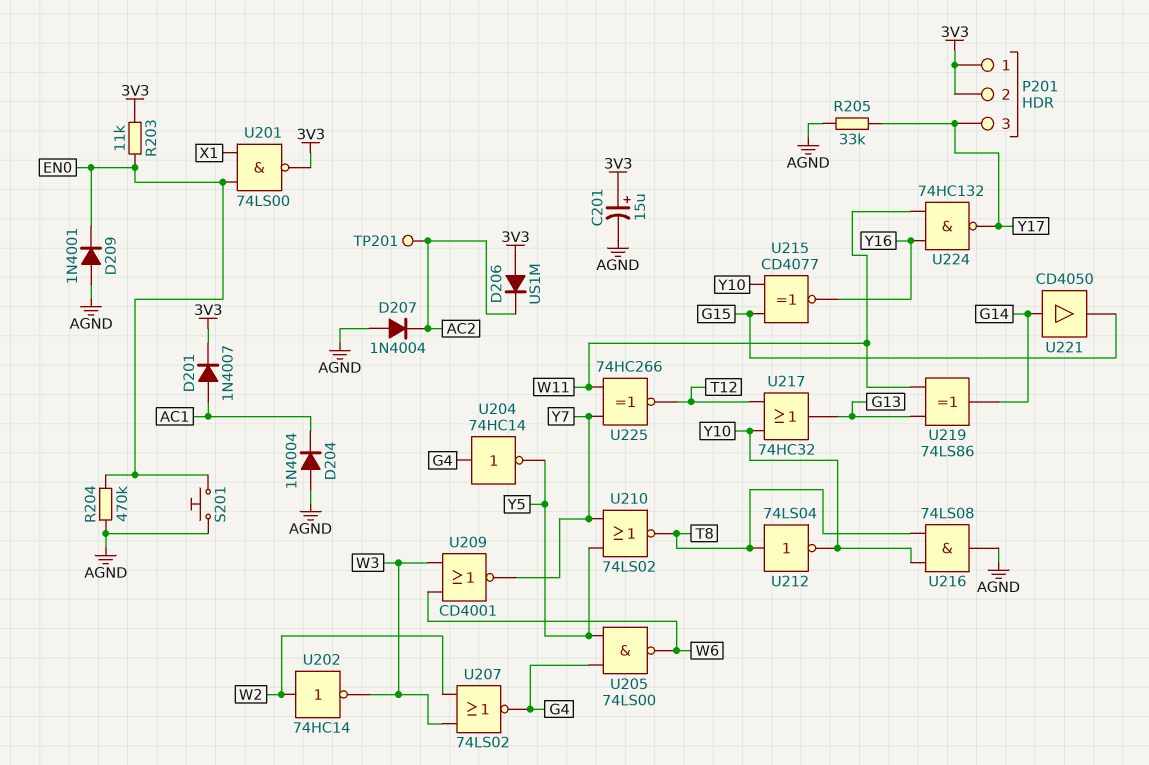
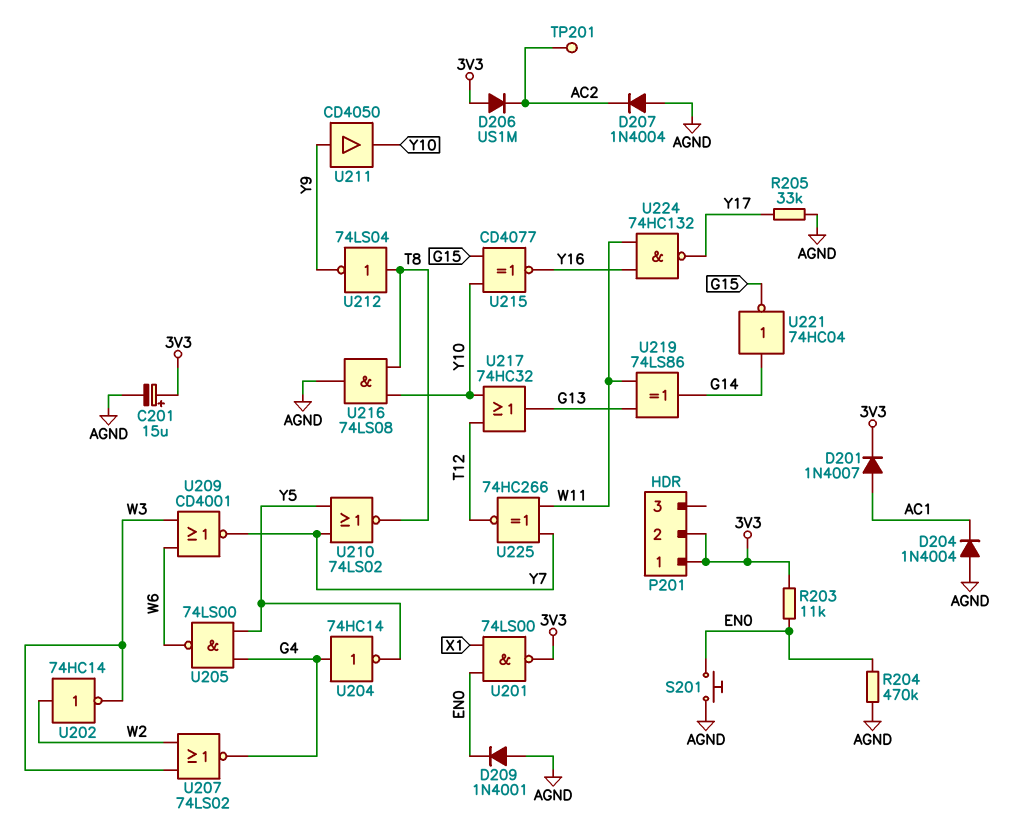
P201 pin 3: Y17 -> none
U211: none -> buffer CD4050 (in Y9, out Y10)
U212: NOT 74LS04 (in T8, out Y10) -> NOT 74LS04 (in T8, out Y9)
U221: buffer CD4050 (in G14, out G15) -> NOT 74HC04 (in G14, out G15)

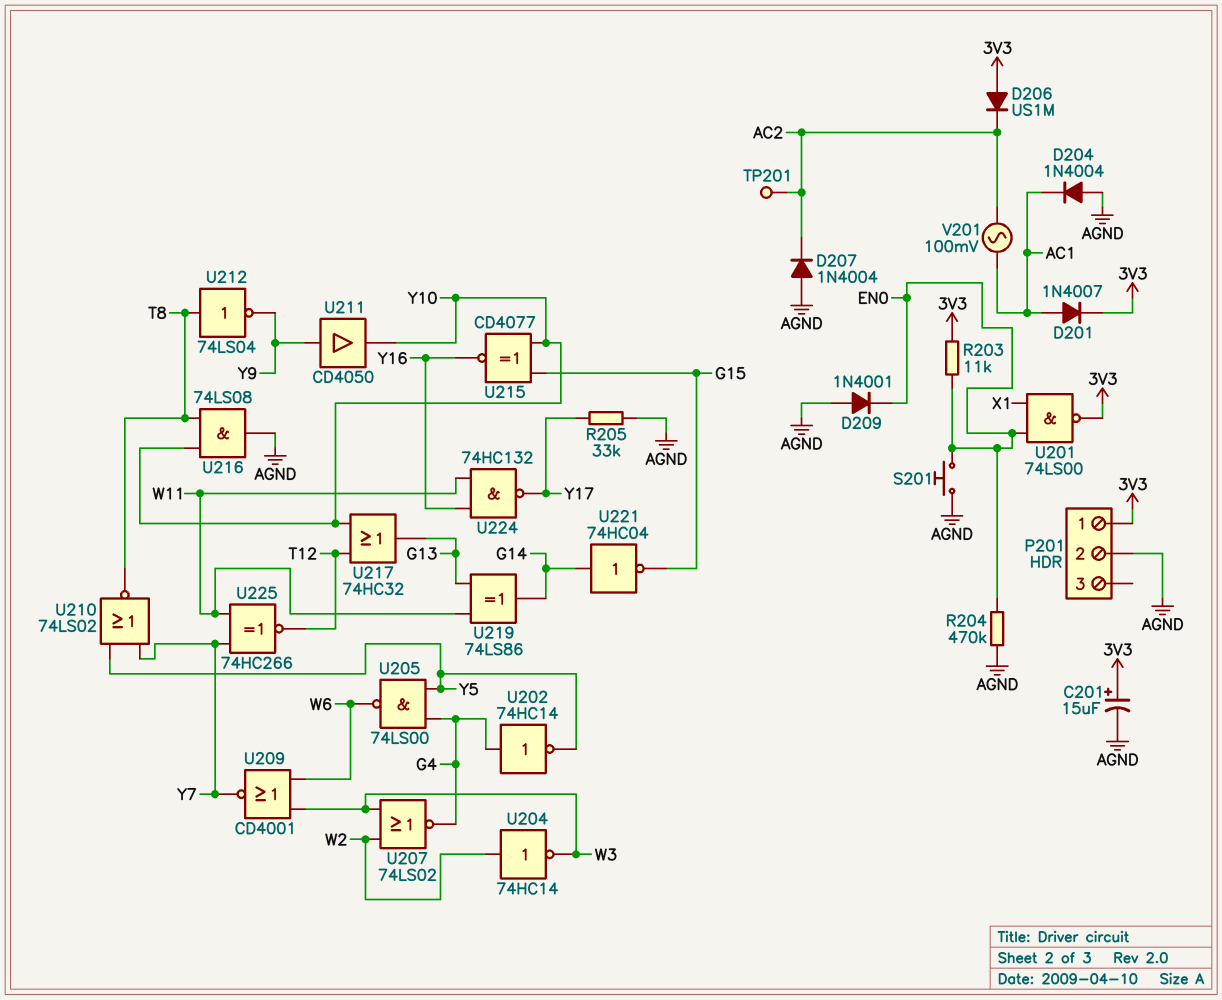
P201 pin 2: 3V3 -> AGND
U202: NOT 74HC14 (in W2, out W3) -> NOT 74HC14 (in G4, out Y5)
U204: NOT 74HC14 (in G4, out Y5) -> NOT 74HC14 (in W2, out W3)
V201: none -> AC 100mV (AC1, AC2)

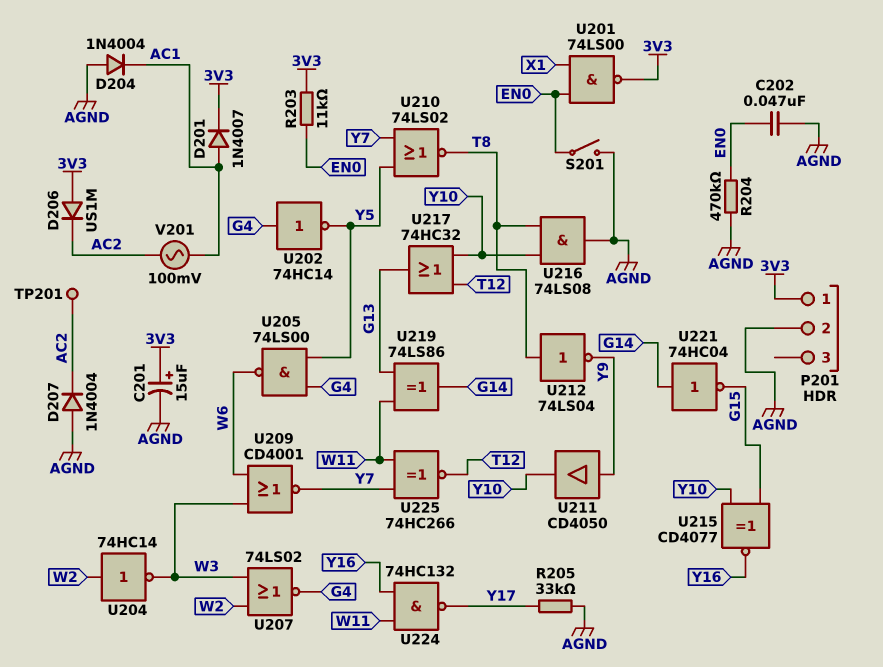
C202: none -> 47nF (AGND, EN0)
D209: diode 1N4001 (A AGND, K EN0) -> none
S201: button (AGND, EN0) -> switch (AGND, EN0)

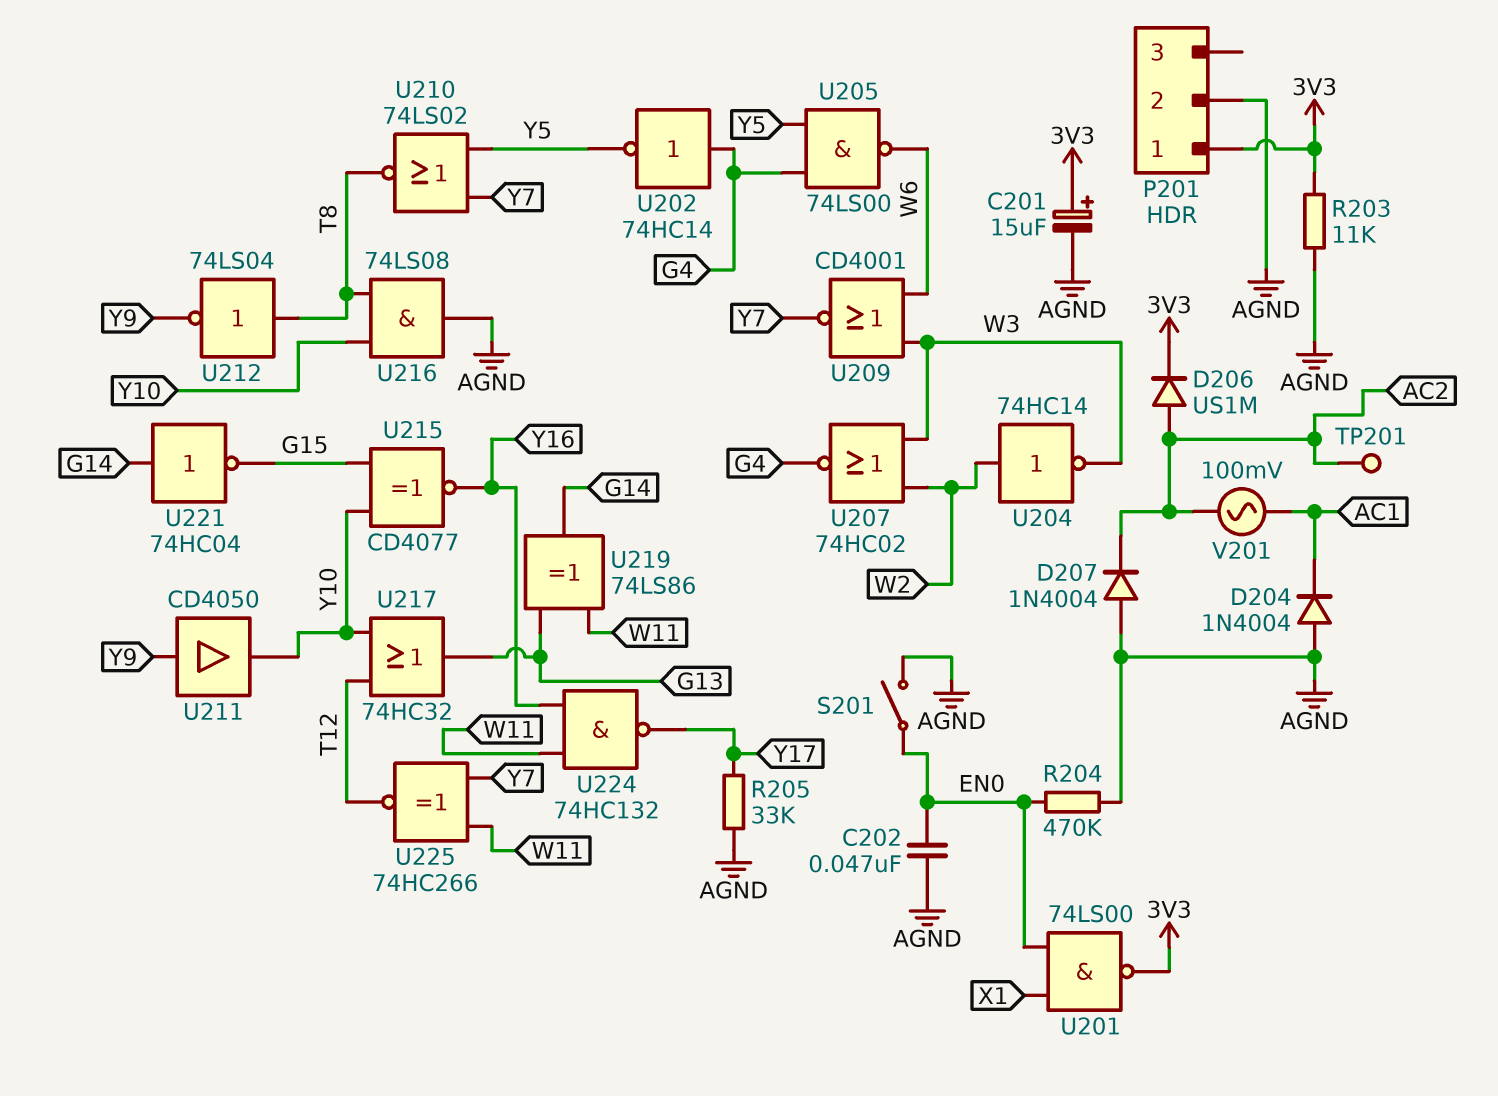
D201: diode 1N4007 (A AC1, K 3V3) -> none
D206: diode US1M (A 3V3, K AC2) -> diode US1M (A AC2, K 3V3)
R203: 11k (3V3, EN0) -> 11k (3V3, AGND)
U207: NOR 74LS02 (in W2, in W3, out G4) -> NOR 74HC02 (in W2, in W3, out G4)

